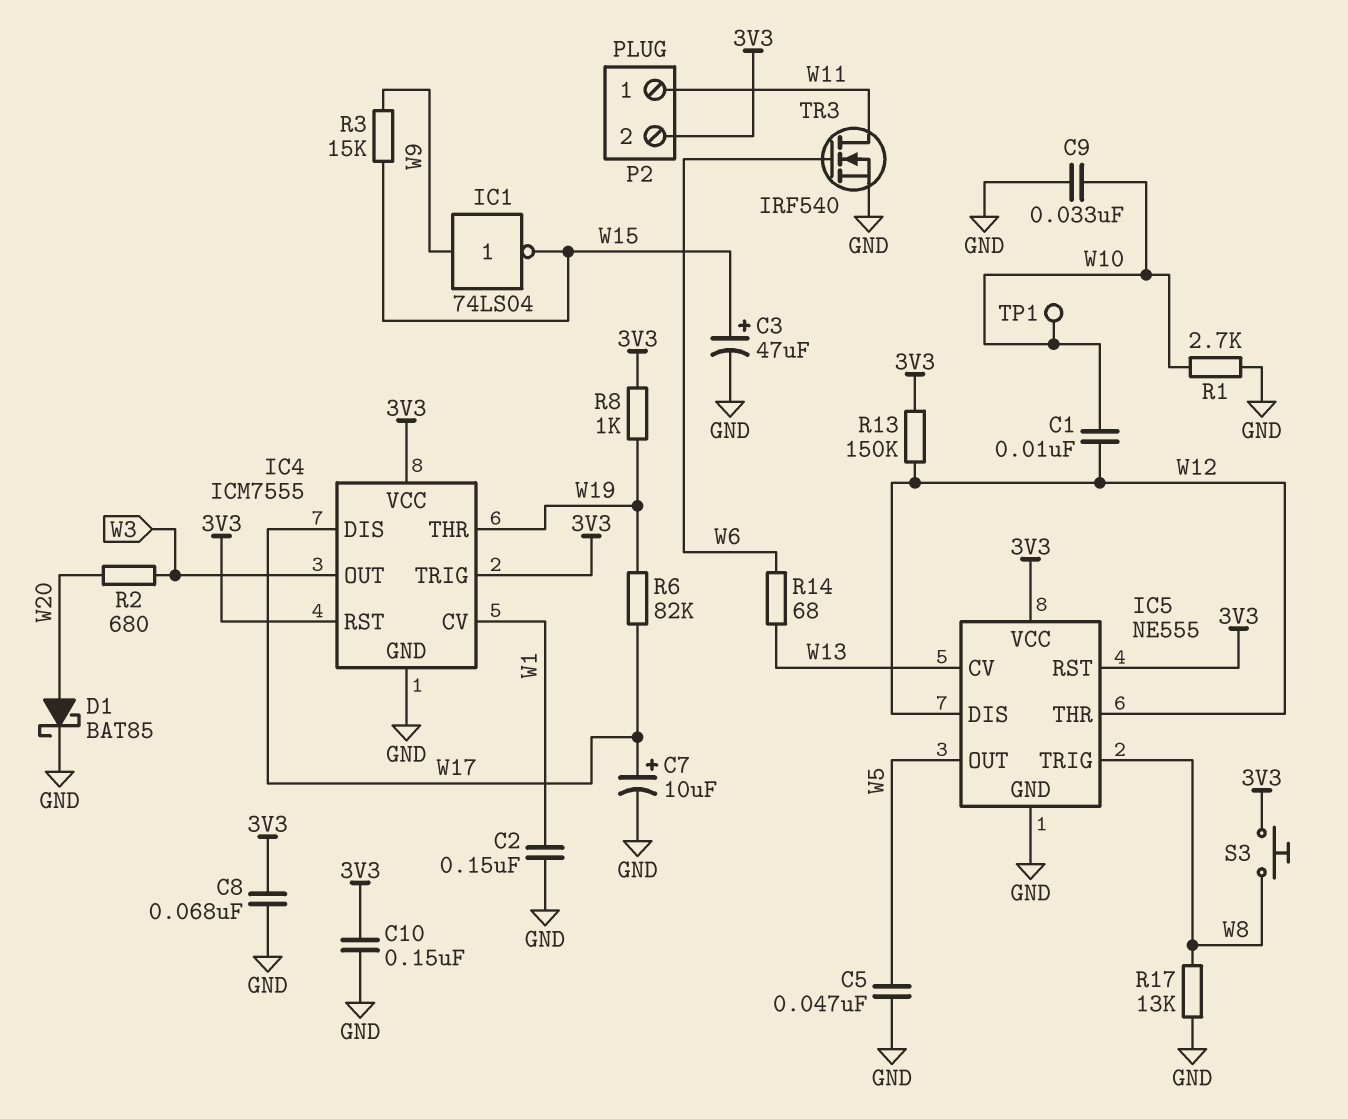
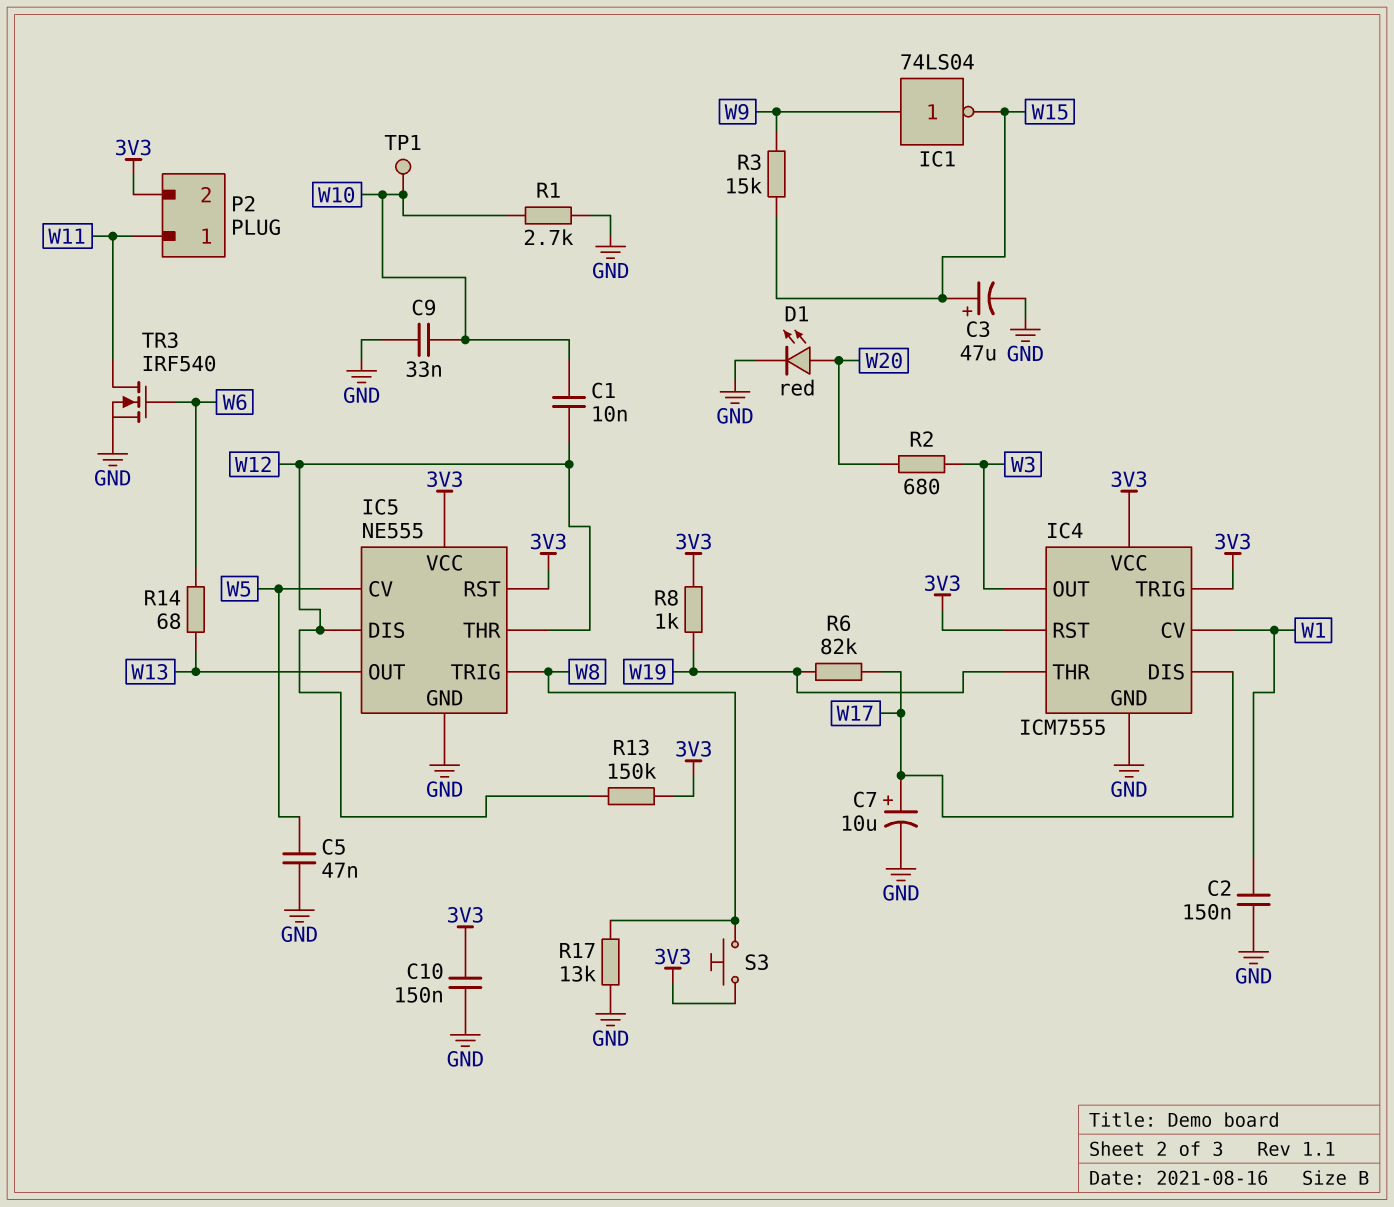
C8: 68nF (3V3, GND) -> none
D1: schottky BAT85 (A W20, K GND) -> LED red (A W20, K GND)
IC5 pin CV: W13 -> W5
IC5 pin OUT: W5 -> W13

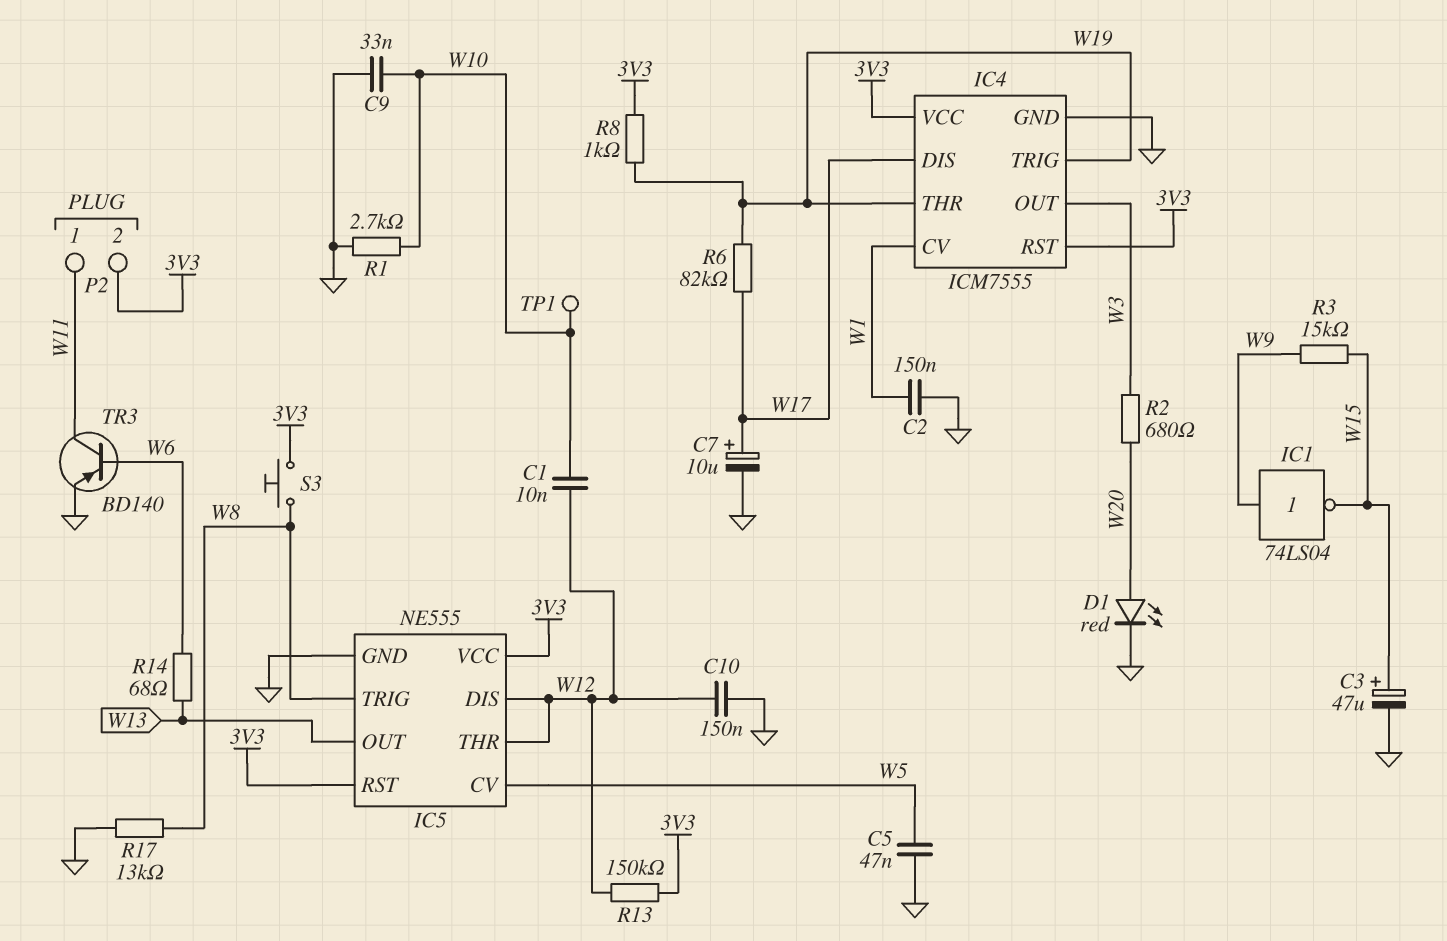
C10: 150nF (3V3, GND) -> 150nF (GND, W12)
IC4 pin TRIG: 3V3 -> W19
TR3: NMOS IRF540 (G W6, D W11, S GND) -> PNP BD140 (B W6, C W11, E GND)

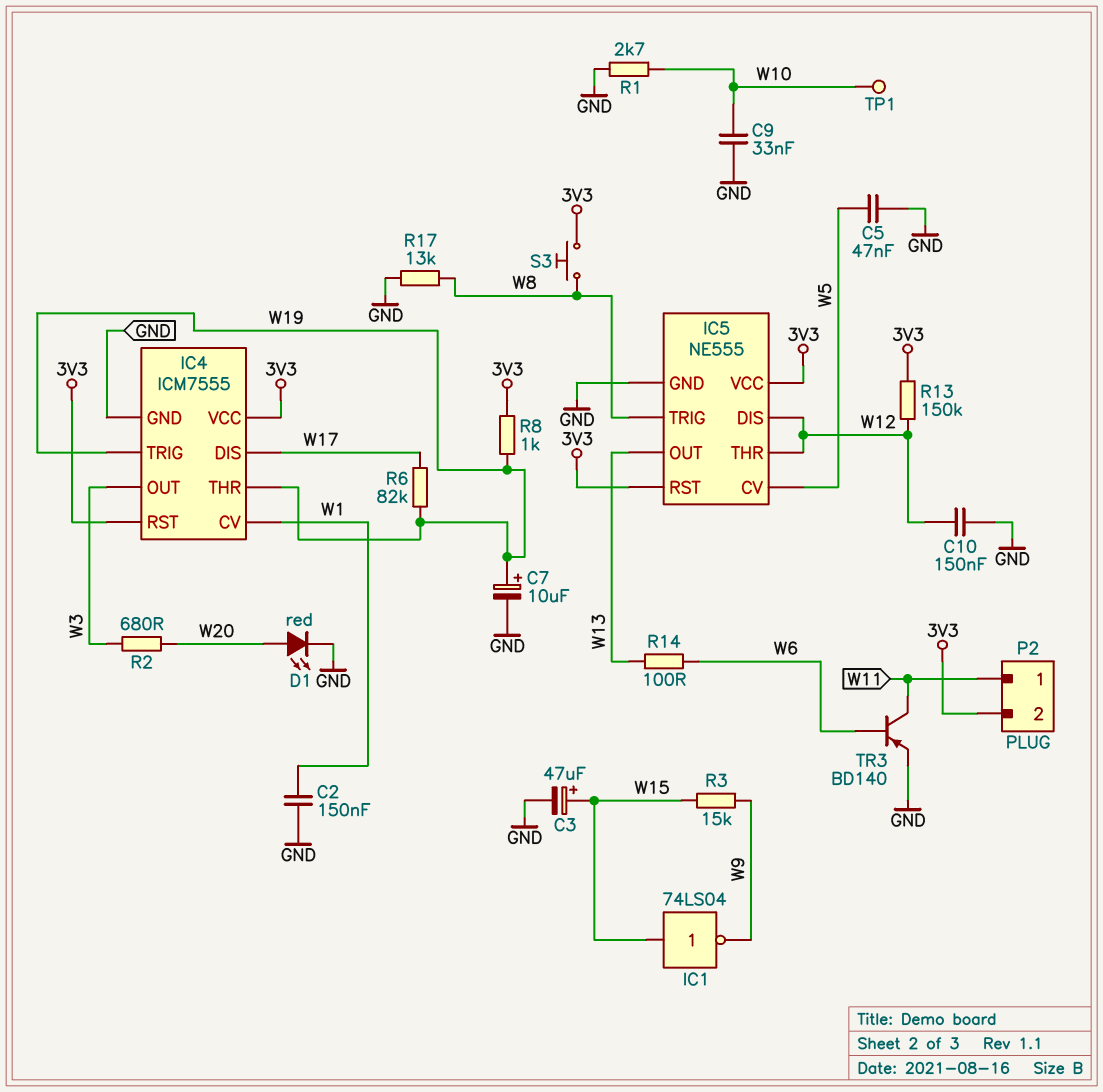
C1: 10nF (W10, W12) -> none
C7: 10uF (plus W17, minus GND) -> 10uF (plus W19, minus GND)
IC1: NOT 74LS04 (in W9, out W15) -> NOT 74LS04 (in W15, out W9)
R14: 68 (W6, W13) -> 100 (W6, W13)

